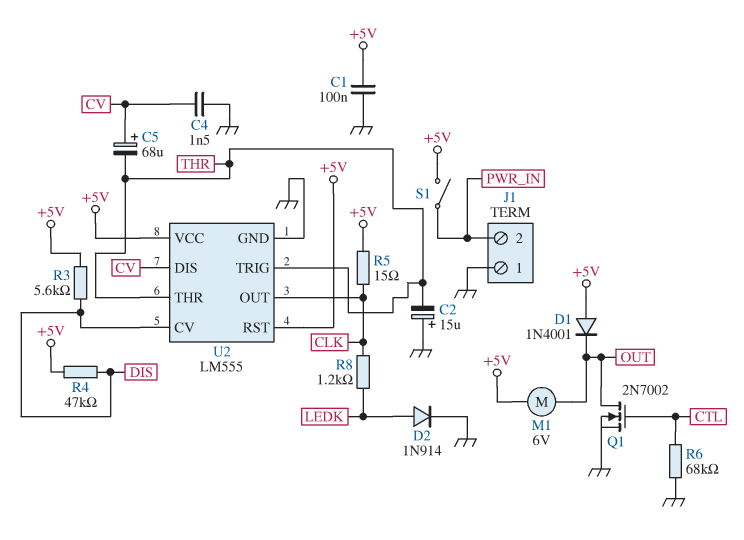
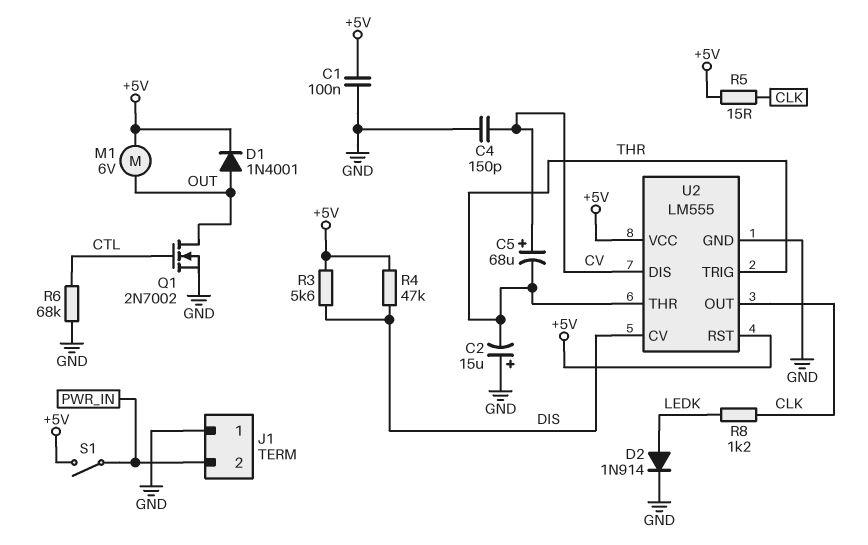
C4: 1.5nF (CV, GND) -> 150pF (CV, GND)
D1: diode 1N4001 (A +5V, K OUT) -> diode 1N4001 (A OUT, K +5V)

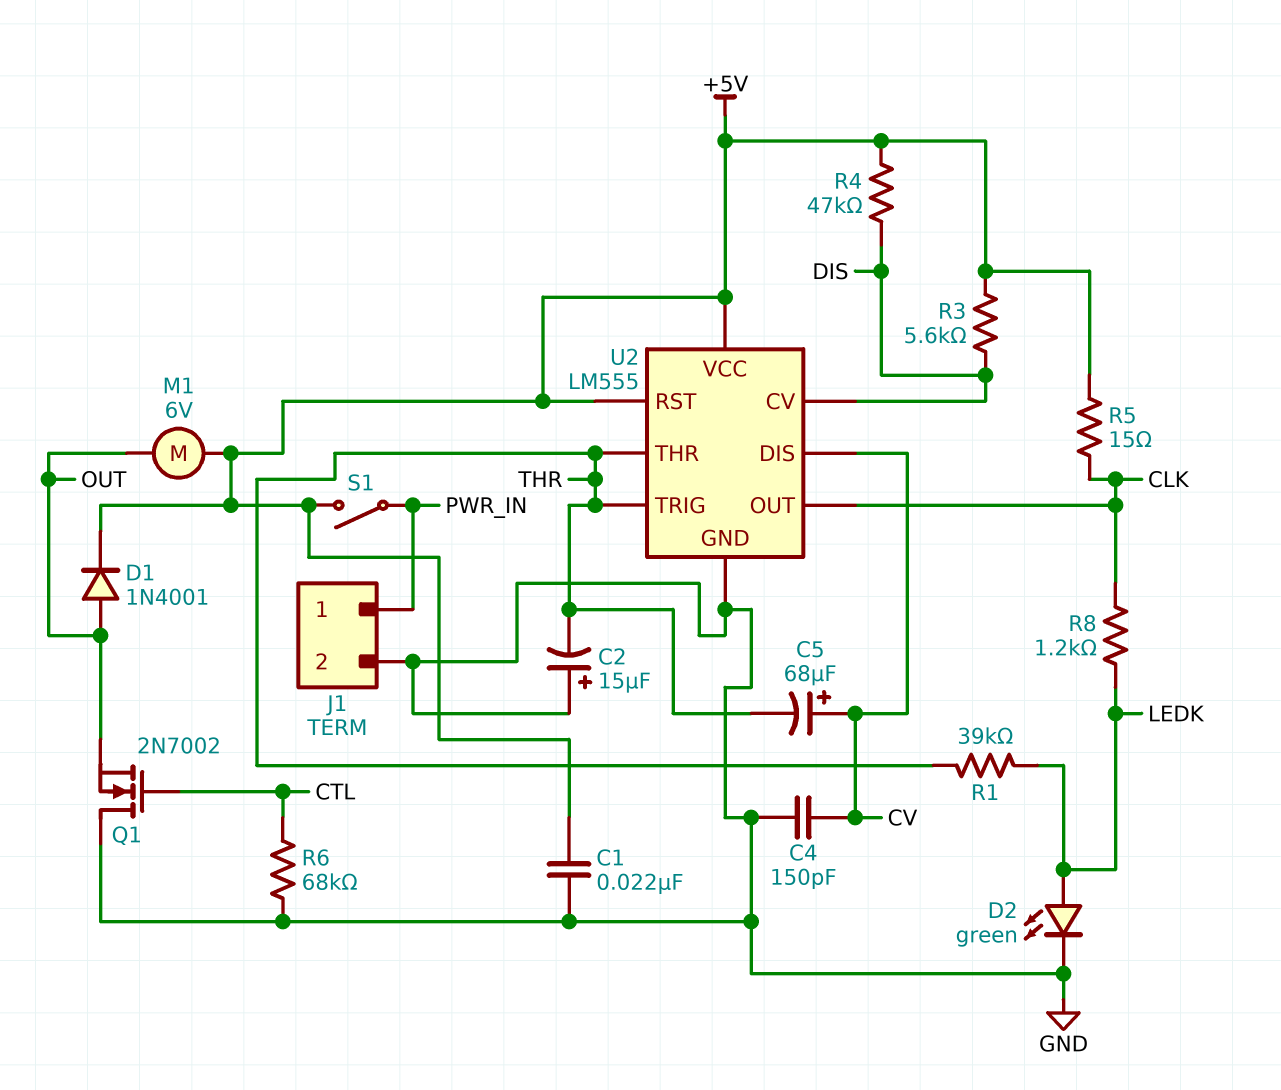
C1: 100nF (+5V, GND) -> 22nF (+5V, GND)
D2: diode 1N914 (A LEDK, K GND) -> LED green (A LEDK, K GND)
J1 pin 1: GND -> PWR_IN
J1 pin 2: PWR_IN -> GND
Q1: NMOS 2N7002 (G CTL, D OUT, S GND) -> NMOS 2N7002 (G CTL, D GND, S OUT)
R1: none -> 39k (LEDK, THR)

